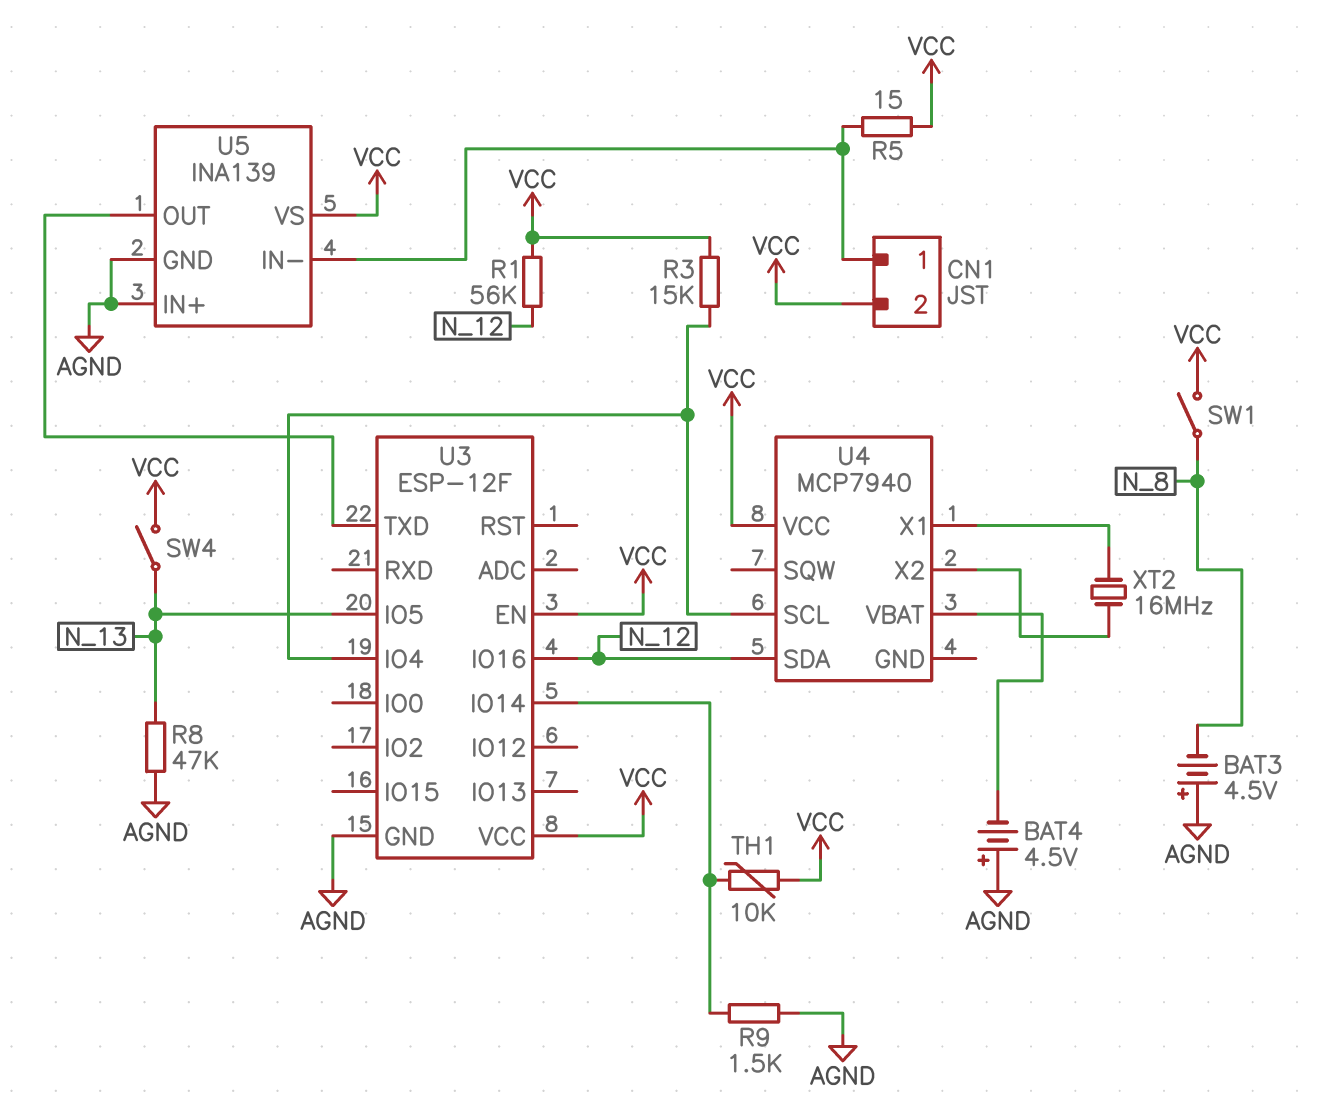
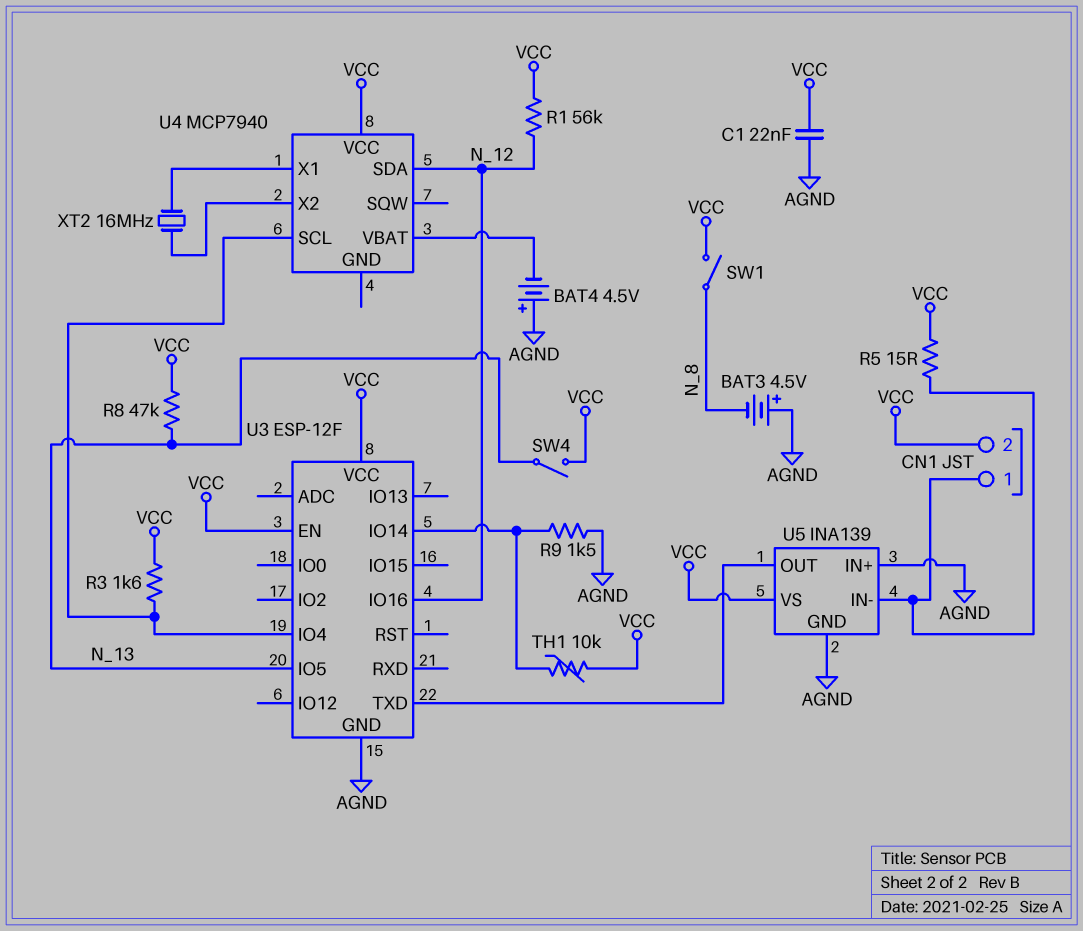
C1: none -> 22nF (AGND, VCC)
R3: 15k (U3/IO4, VCC) -> 1.6k (U3/IO4, VCC)
R8: 47k (AGND, N_13) -> 47k (N_13, VCC)

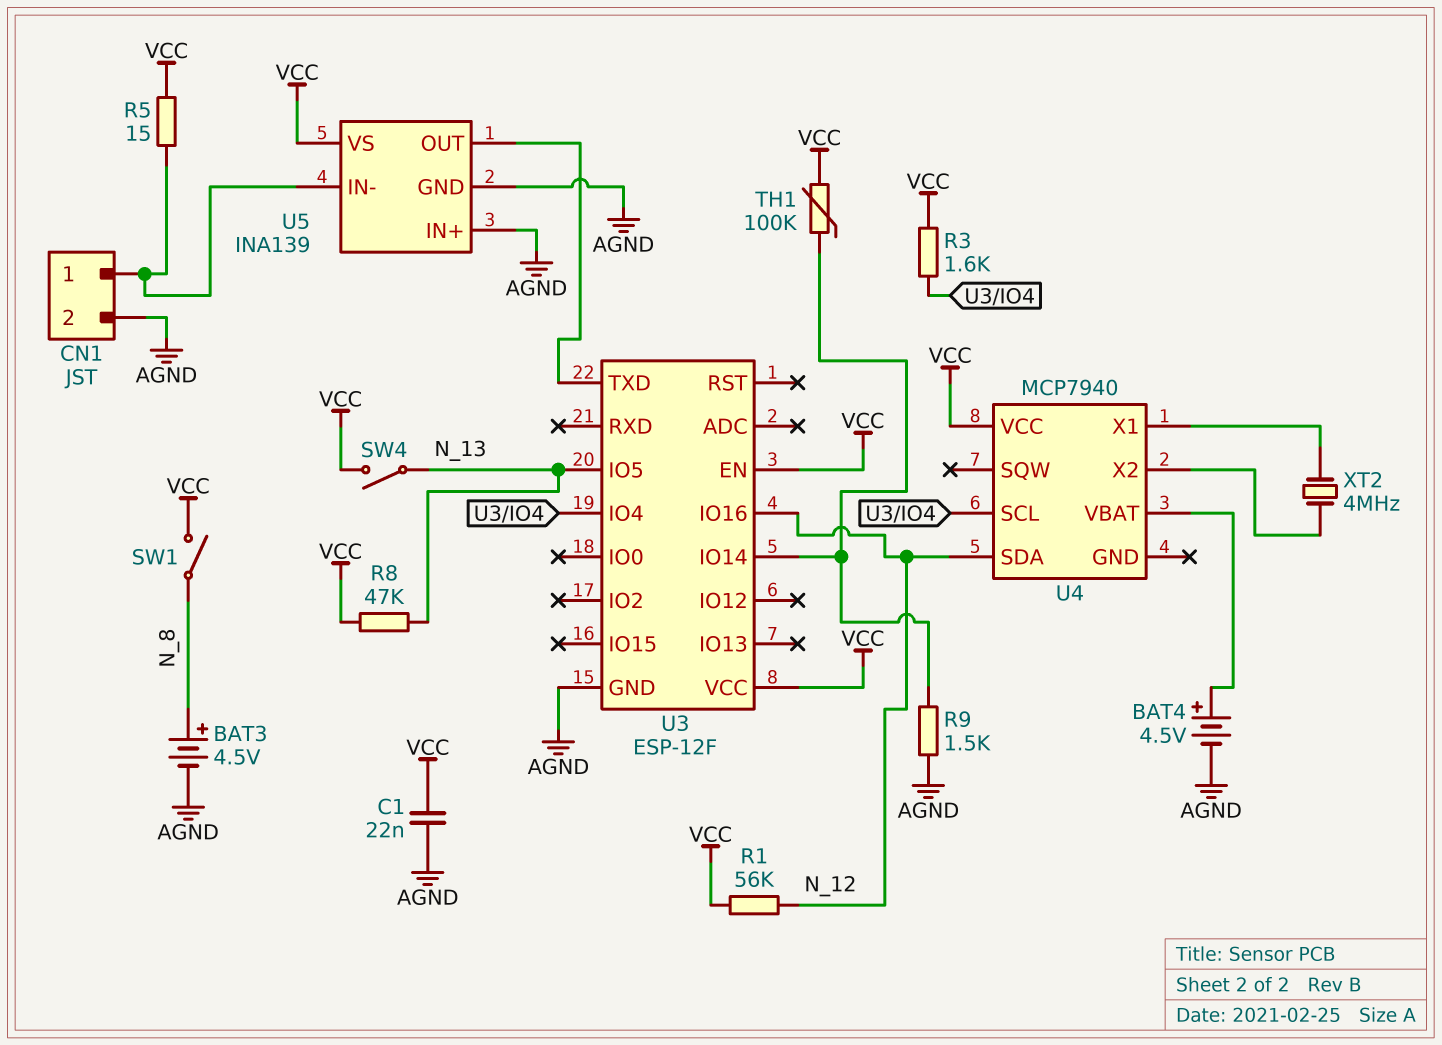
BAT3: 4.5V (plus AGND, minus N_8) -> 4.5V (plus N_8, minus AGND)
BAT4: 4.5V (plus AGND, minus U4/VBAT) -> 4.5V (plus U4/VBAT, minus AGND)
CN1 pin 2: VCC -> AGND
TH1: 10k (U3/IO14, VCC) -> 100k (U3/IO14, VCC)
XT2: 16MHz (U4/X1, U4/X2) -> 4MHz (U4/X1, U4/X2)

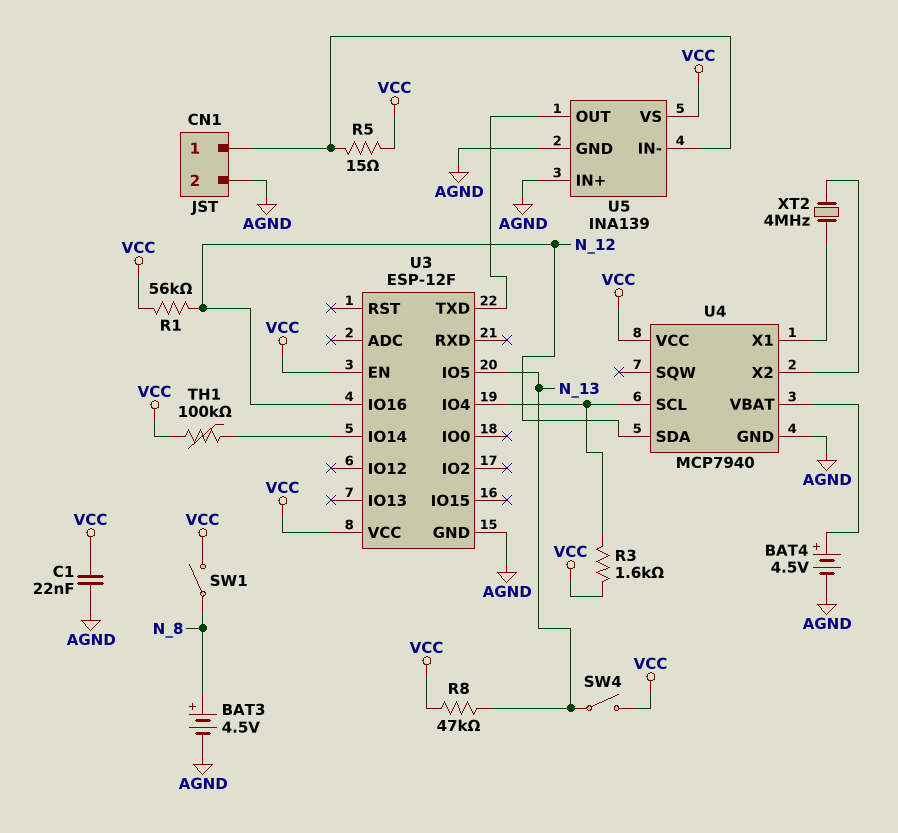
R9: 1.5k (AGND, U3/IO14) -> none
U4 pin GND: none -> AGND

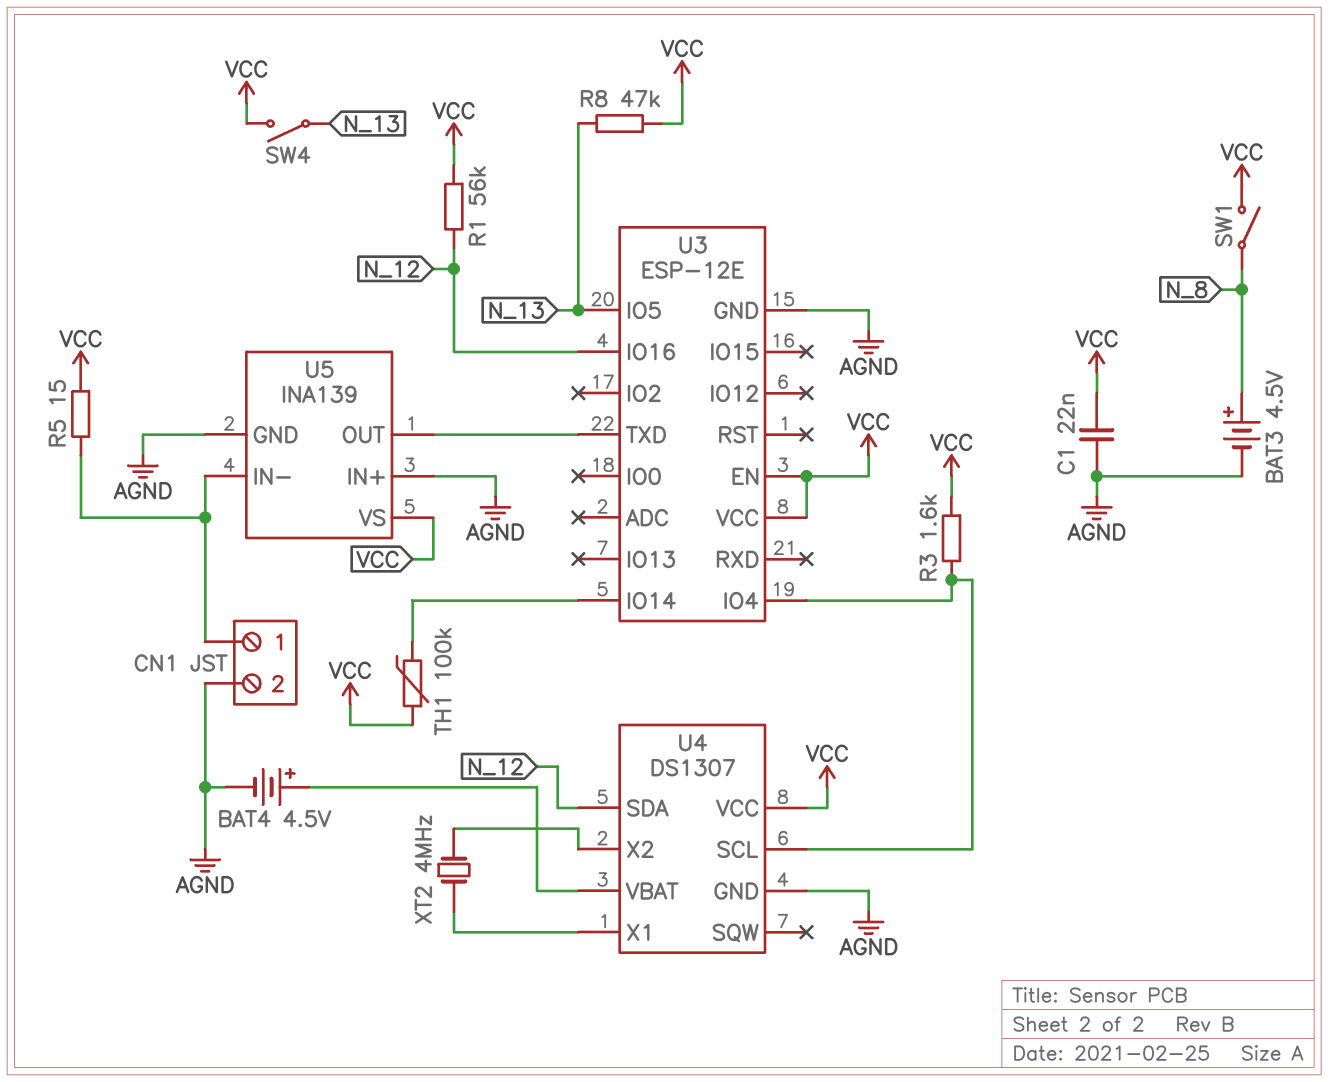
U3: ESP-12F -> ESP-12E
U4: MCP7940 -> DS1307

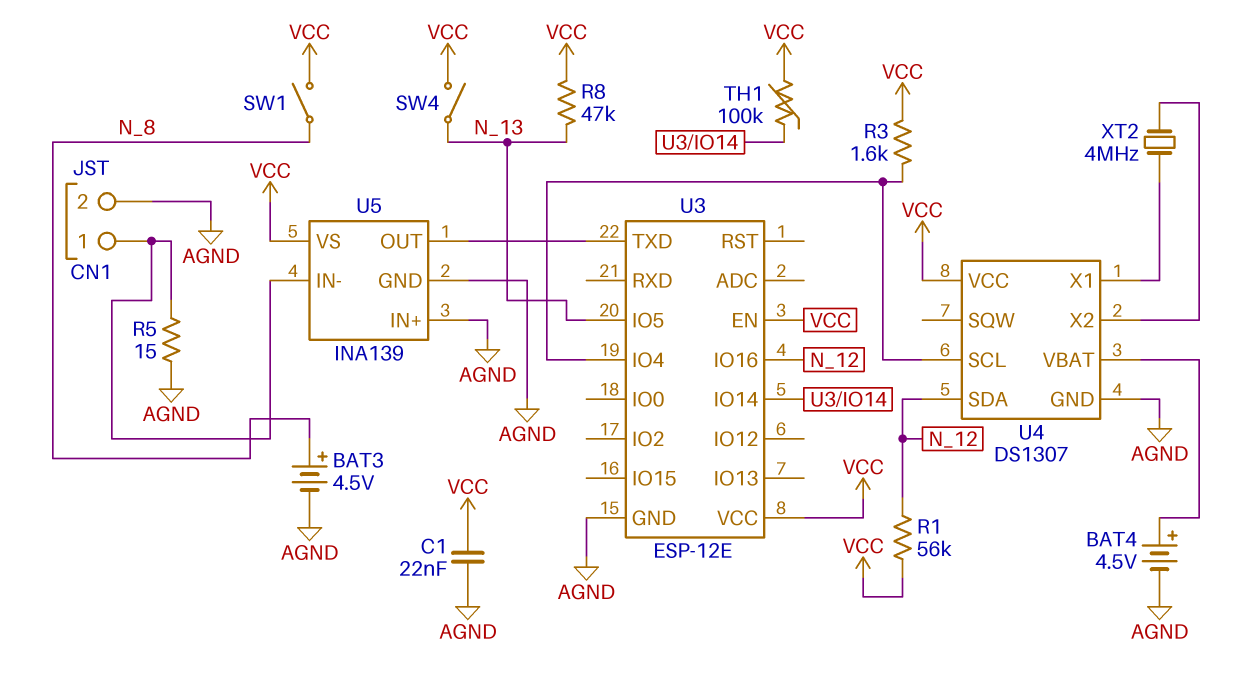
R5: 15 (CN1/1, VCC) -> 15 (AGND, CN1/1)

